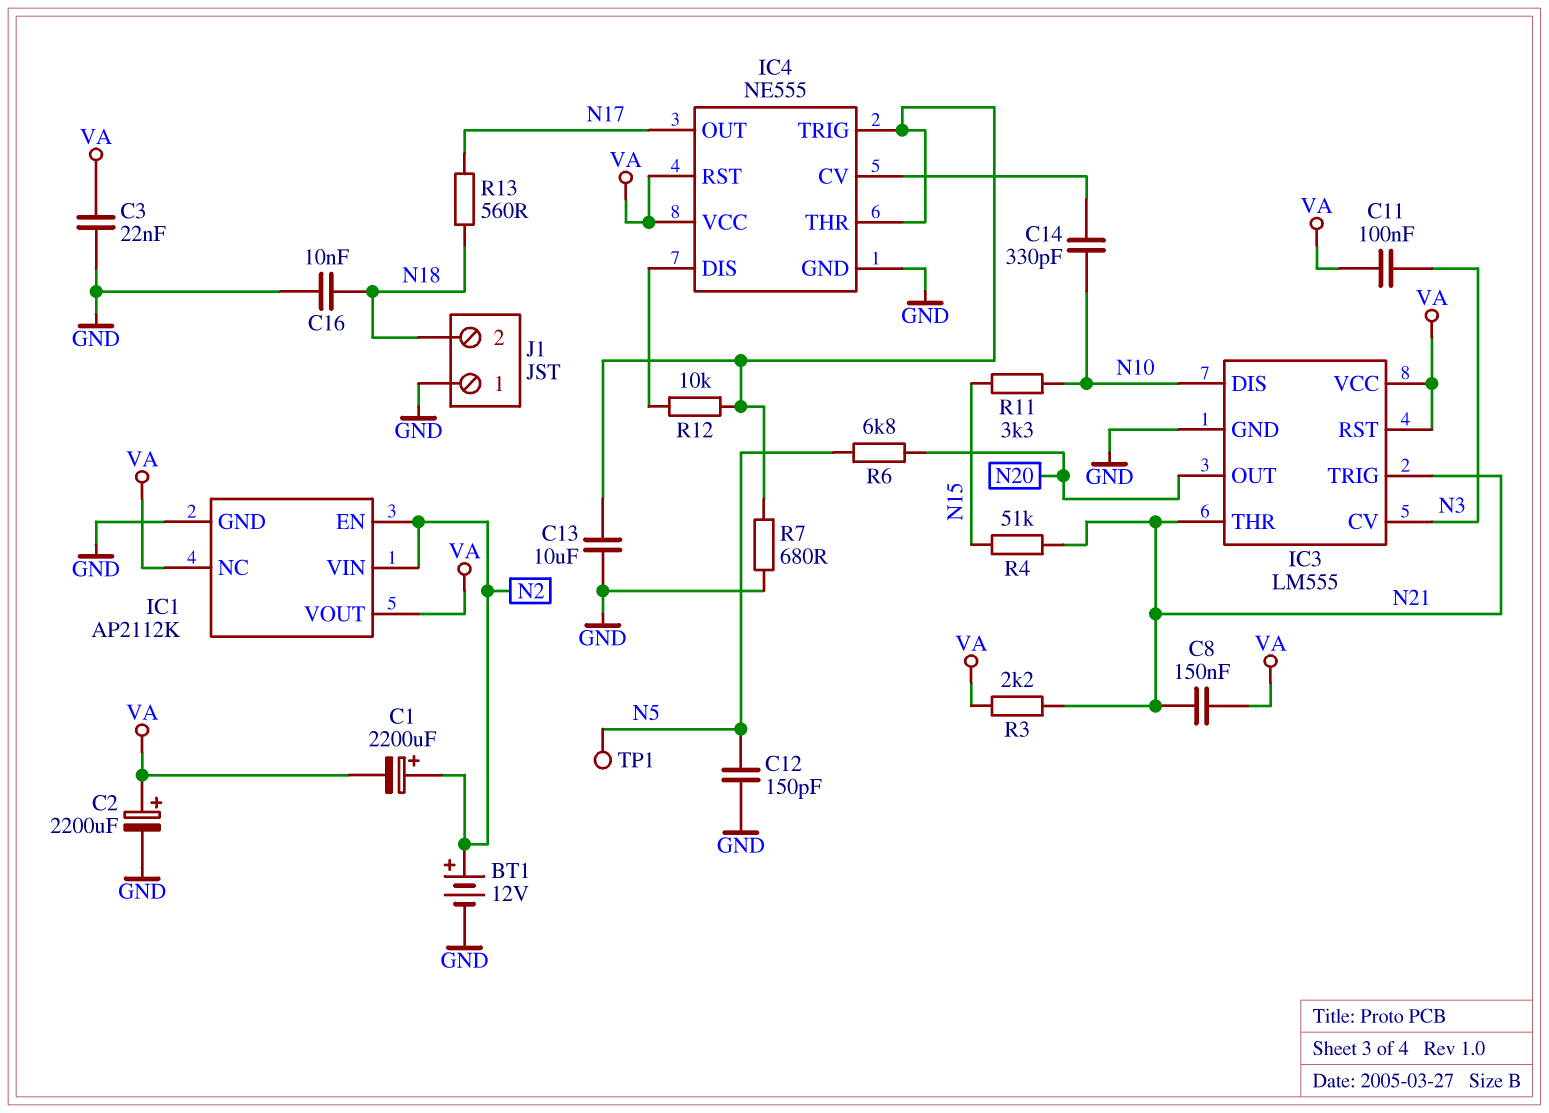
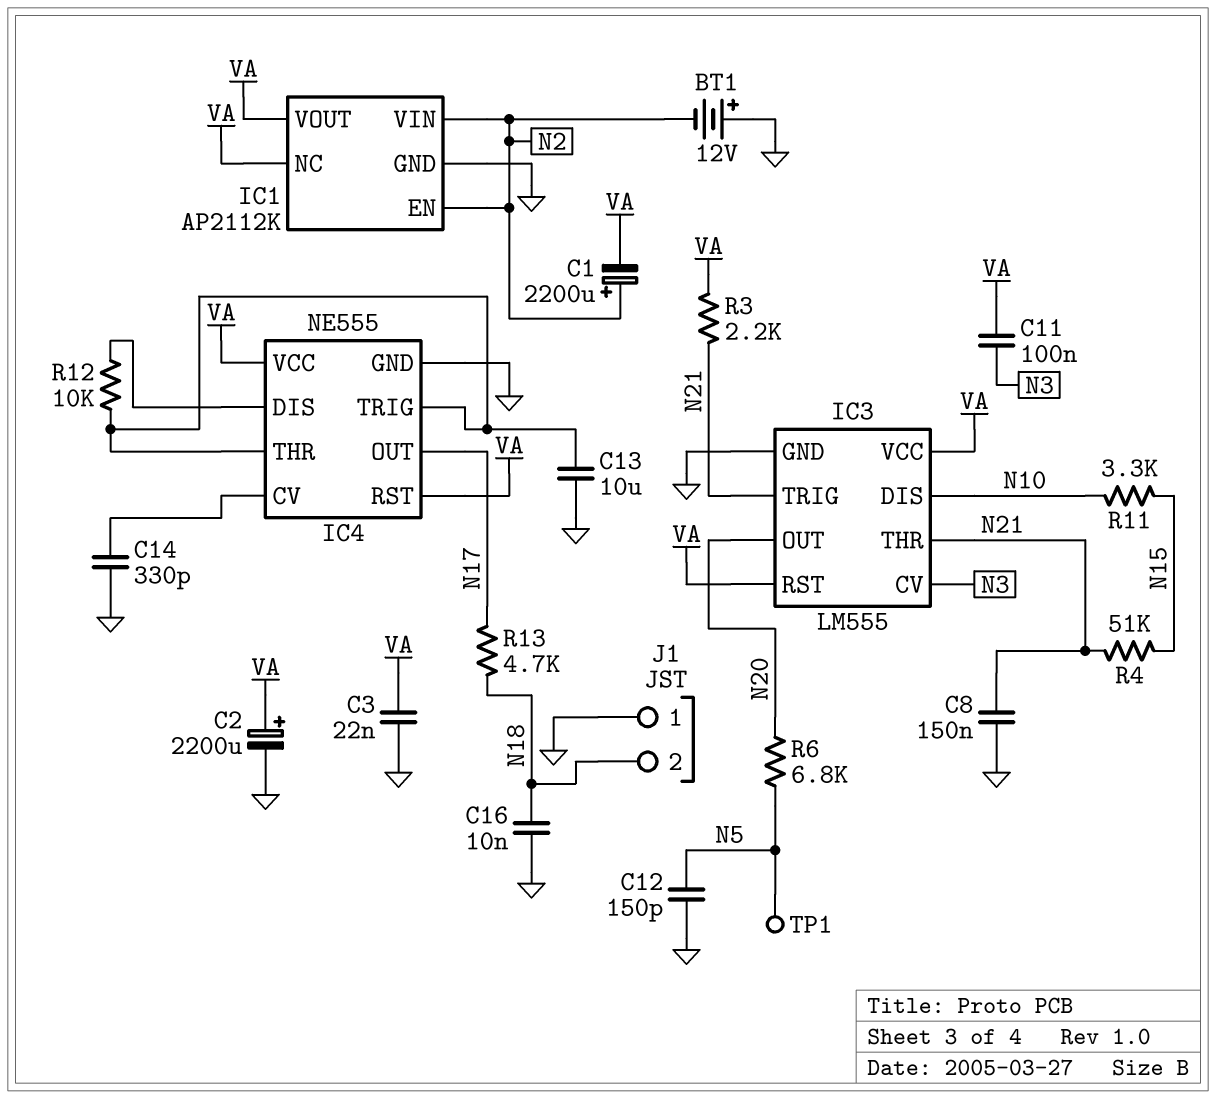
BT1: 12V (plus N2, minus GND) -> 12V (plus GND, minus N2)
C8: 150nF (N21, VA) -> 150nF (GND, N21)
C14: 330pF (IC4/CV, N10) -> 330pF (GND, IC4/CV)
R7: 680 (GND, IC4/THR) -> none
R13: 560 (N17, N18) -> 4.7k (N17, N18)

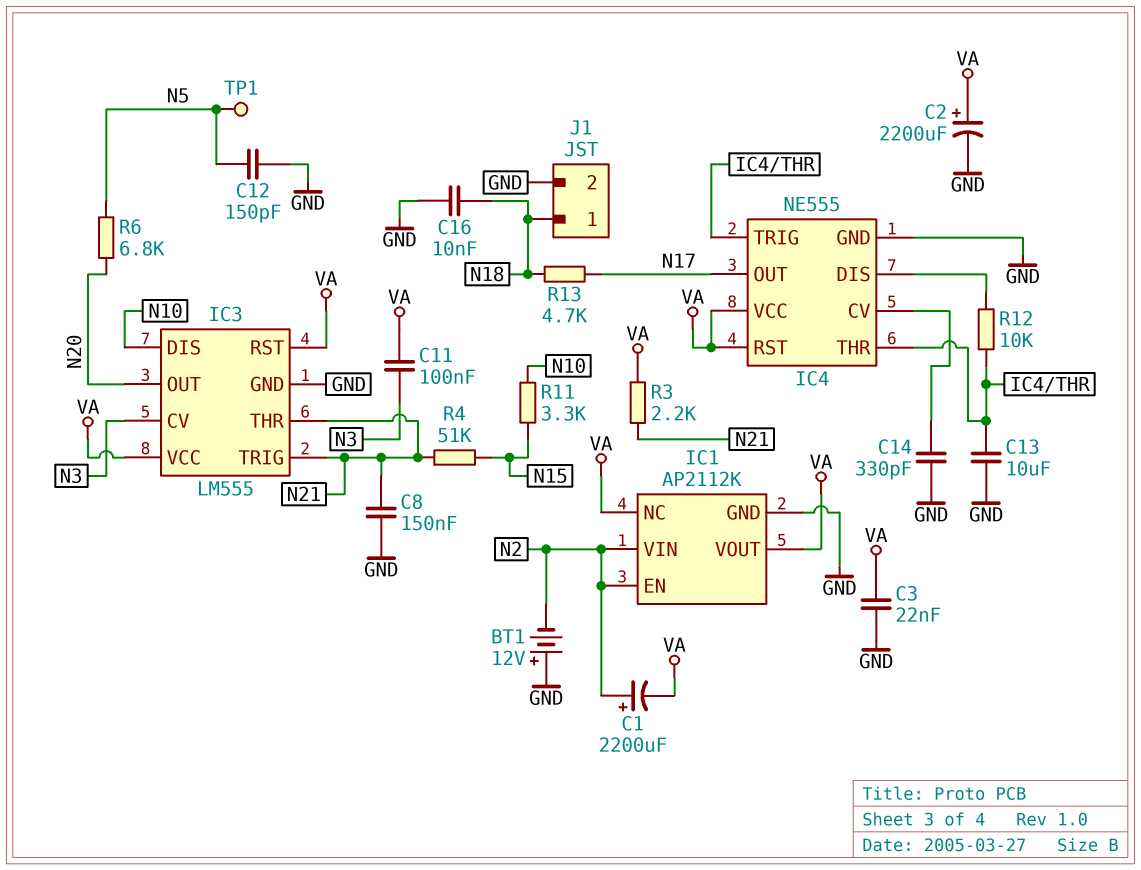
J1 pin 1: GND -> N18
J1 pin 2: N18 -> GND

